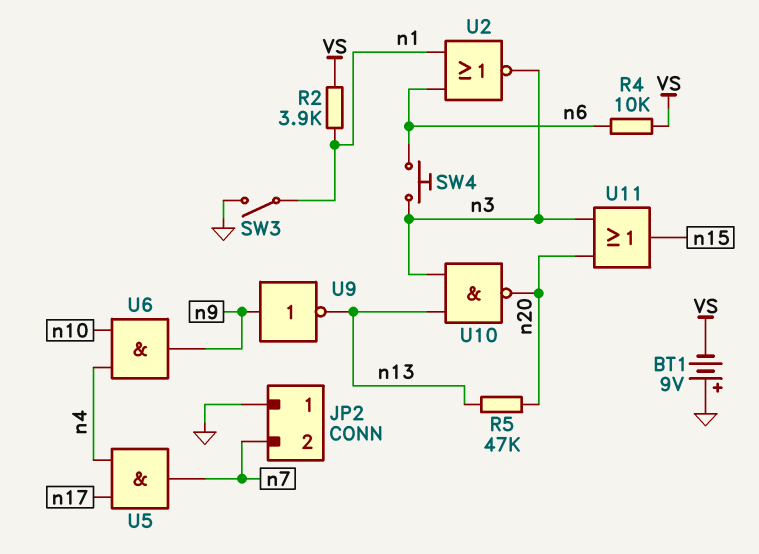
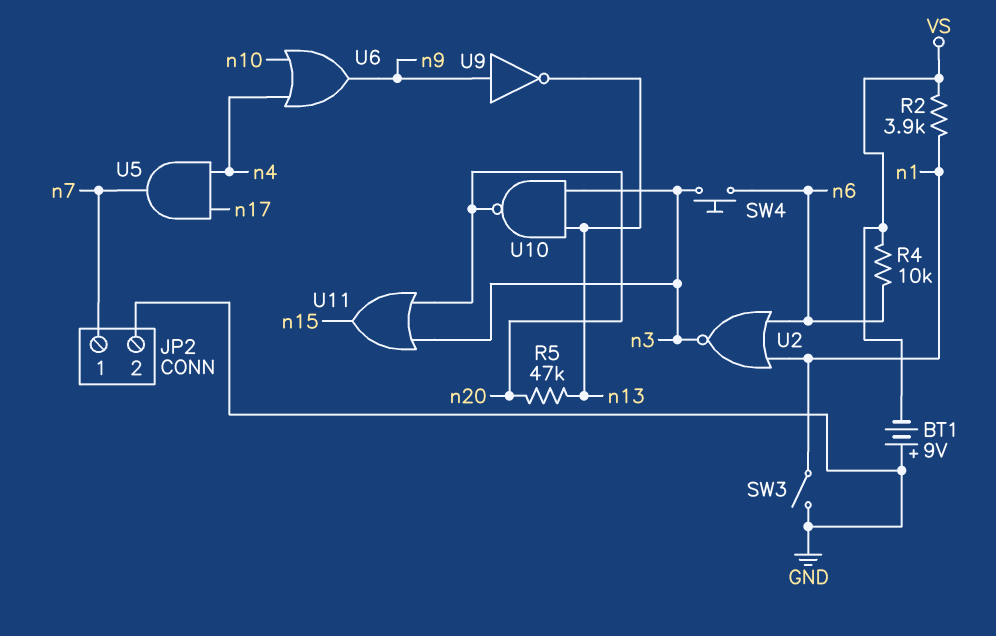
JP2 pin 1: GND -> n7
JP2 pin 2: n7 -> GND
U6: AND (in n4, in n10, out n9) -> OR (in n4, in n10, out n9)

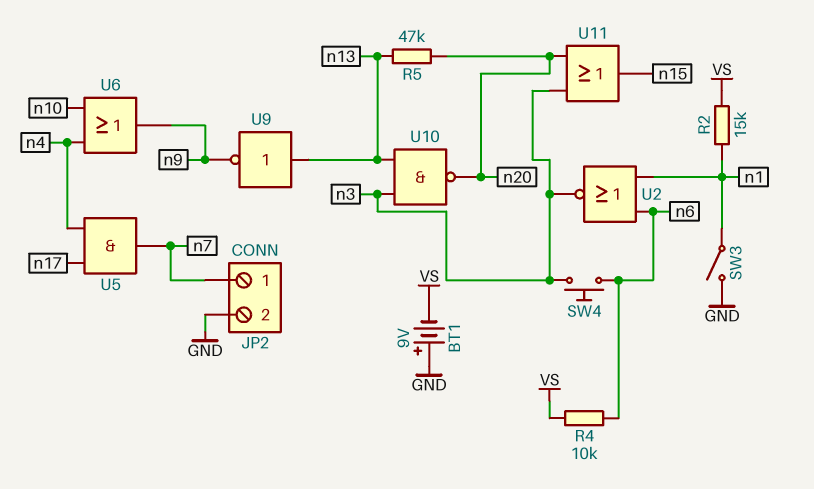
R2: 3.9k (VS, n1) -> 15k (VS, n1)
U9: NOT (in n9, out n13) -> NOT (in n13, out n9)

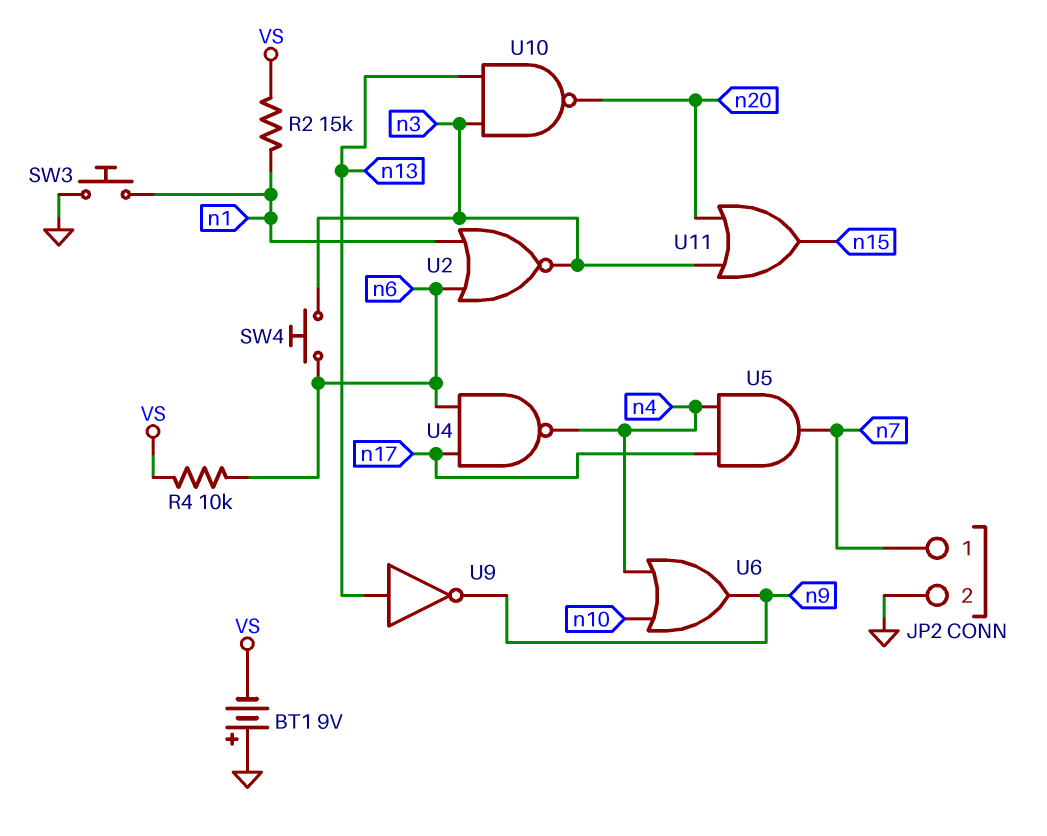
R5: 47k (n13, n20) -> none
SW3: switch (GND, n1) -> button (GND, n1)
U4: none -> NAND (in n6, in n17, out n4)

